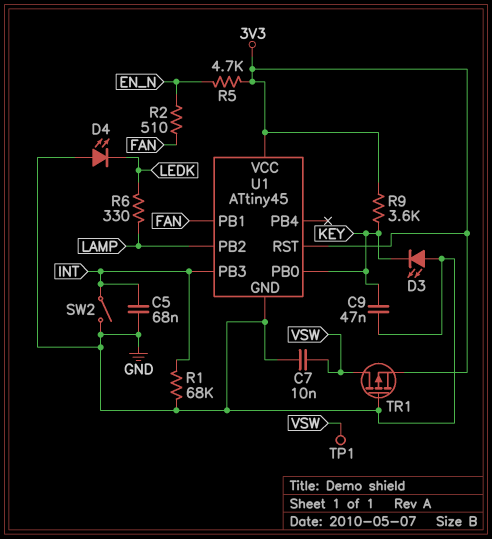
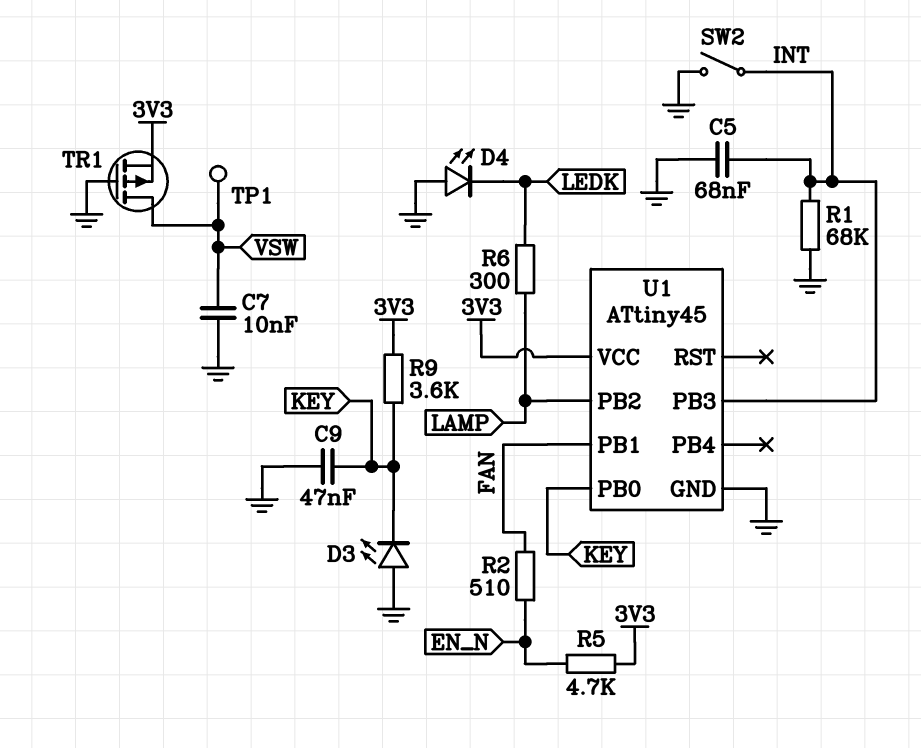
R6: 330 (LAMP, LEDK) -> 300 (LAMP, LEDK)
U1 pin RST: 3V3 -> none

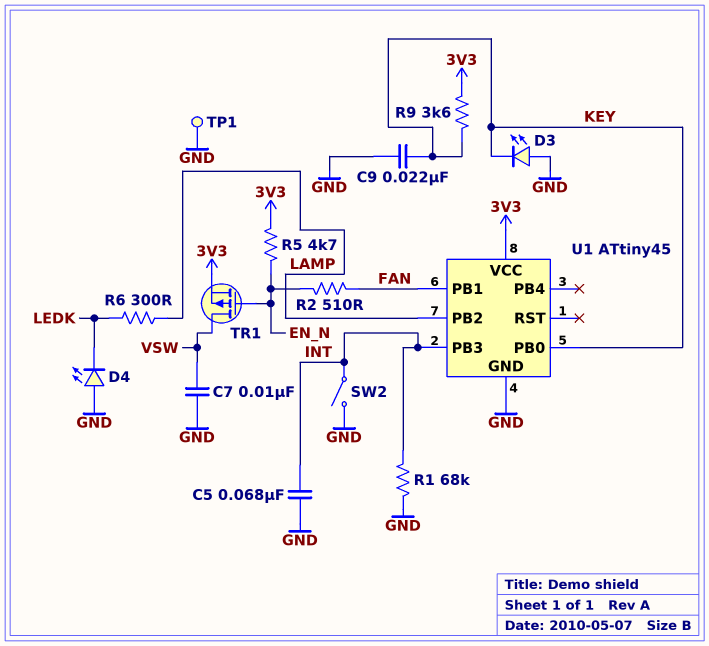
C9: 47nF (GND, KEY) -> 22nF (GND, KEY)
TP1: test point (VSW) -> test point (GND)
TR1: PMOS (G GND, D VSW, S 3V3) -> PMOS (G EN_N, D VSW, S 3V3)

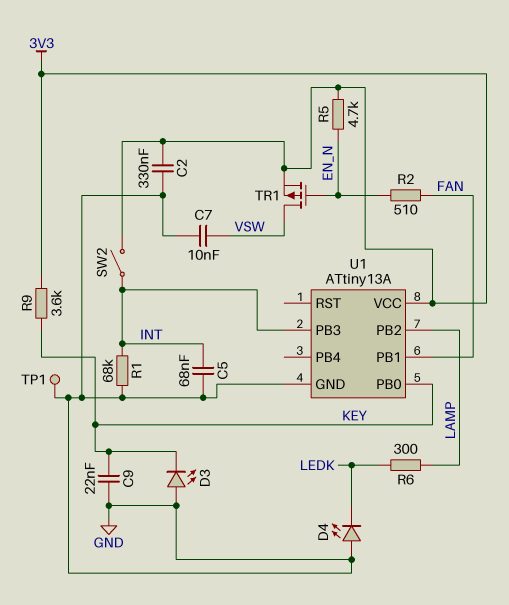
C2: none -> 330nF (3V3, GND)
SW2: switch (GND, INT) -> switch (3V3, INT)
U1: ATtiny45 -> ATtiny13A

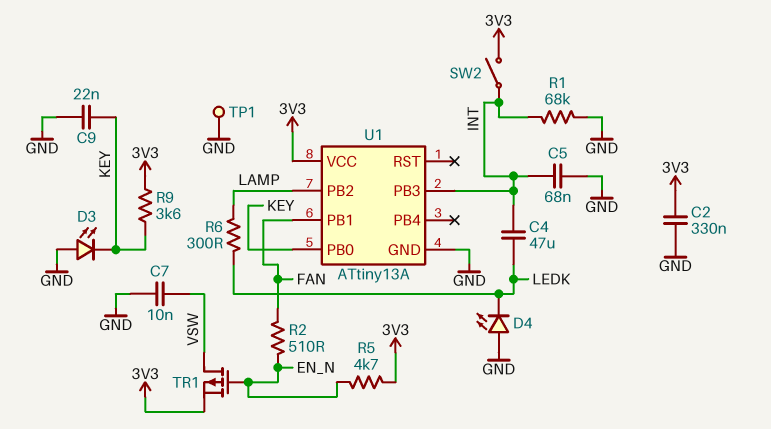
C4: none -> 47uF (INT, LEDK)

